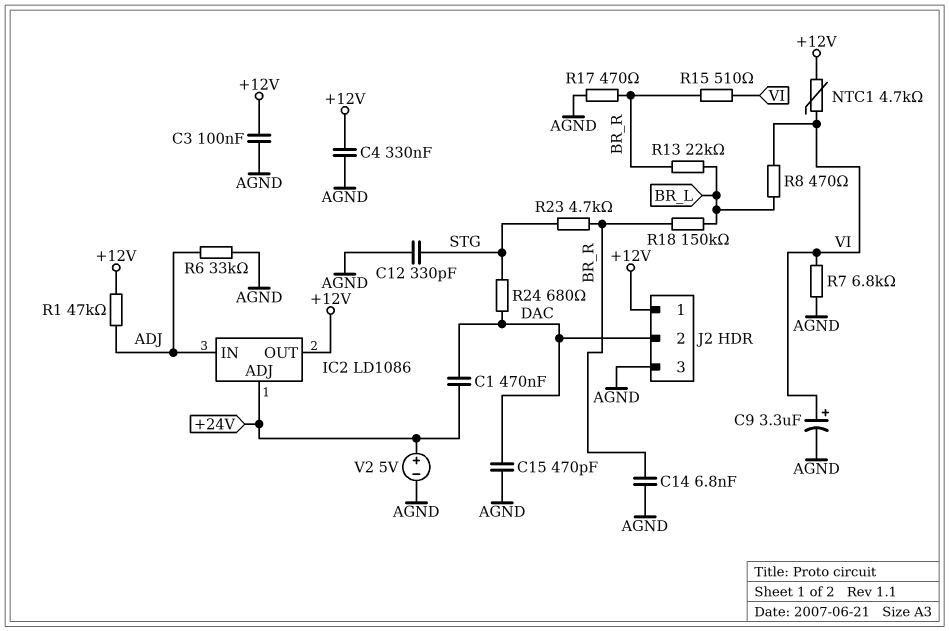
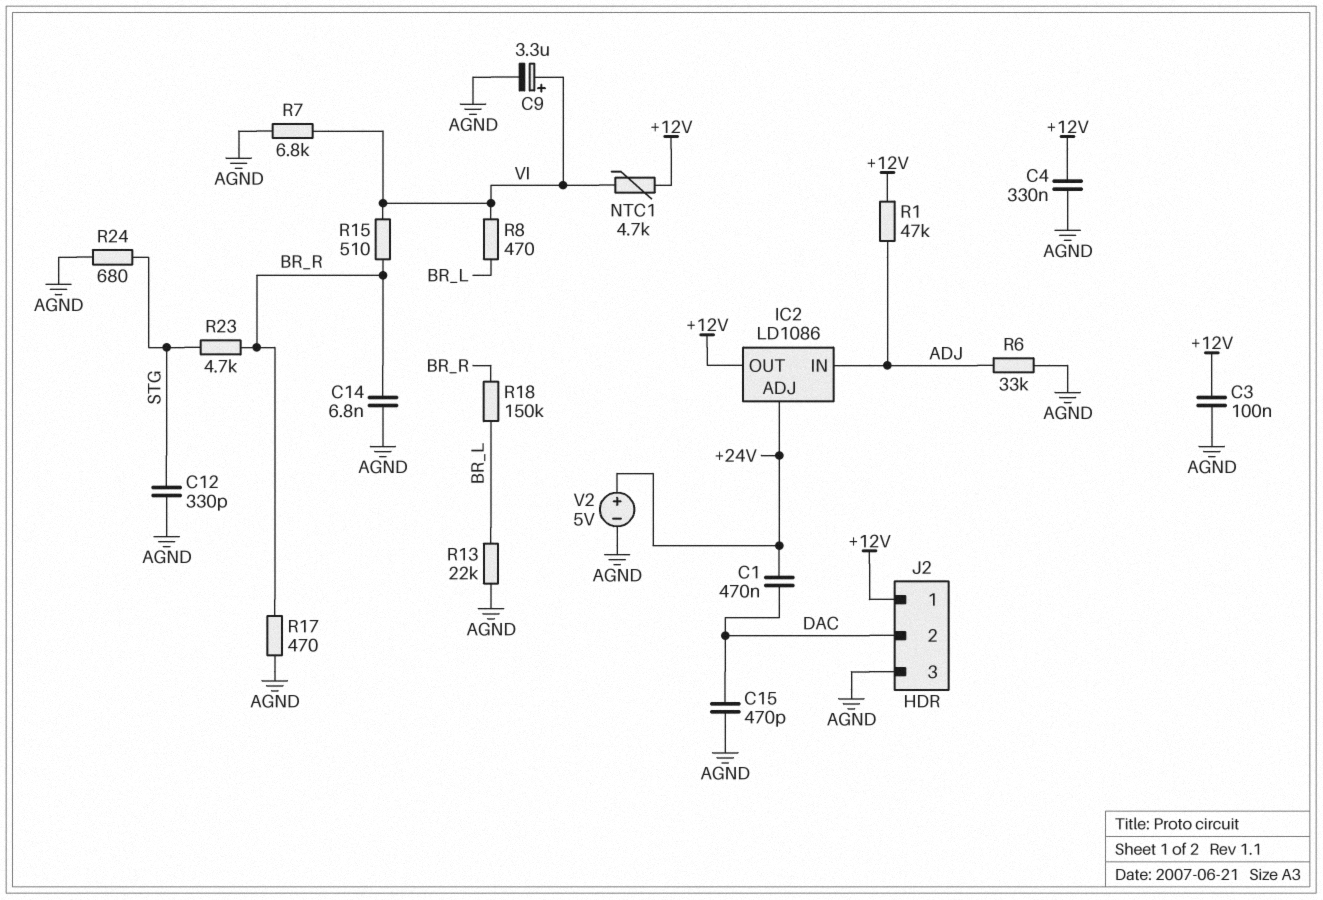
R13: 22k (BR_L, BR_R) -> 22k (AGND, BR_L)
R24: 680 (DAC, STG) -> 680 (AGND, STG)

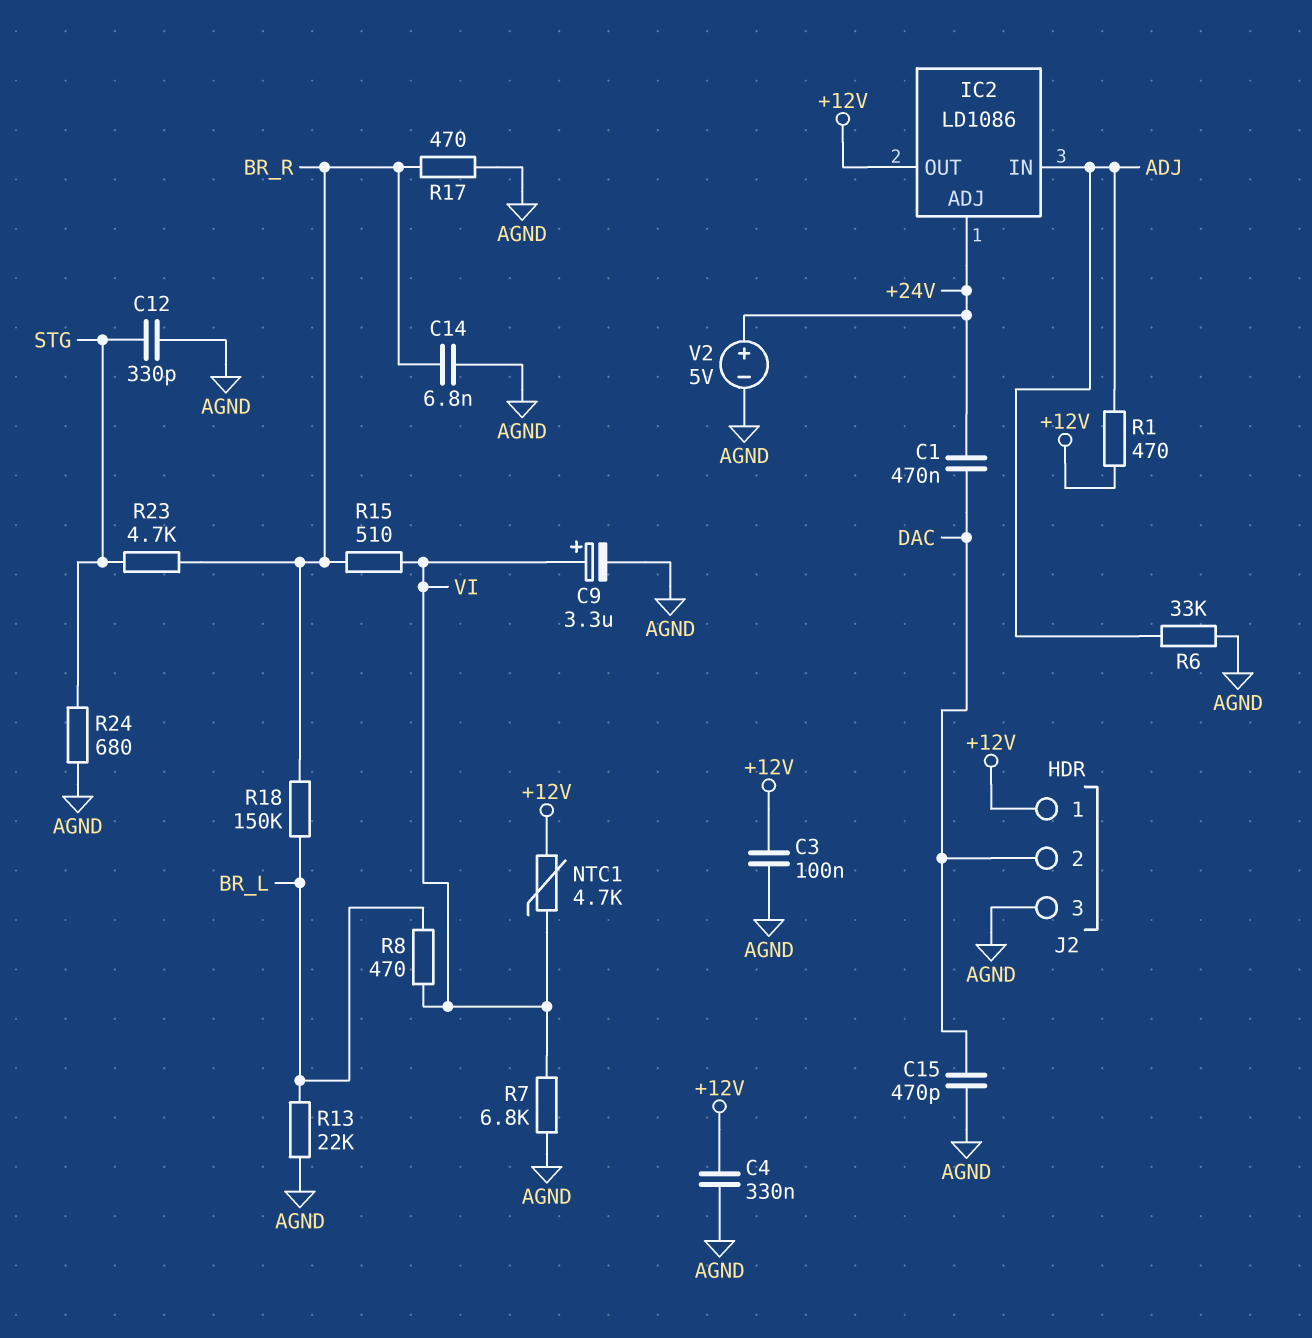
R1: 47k (+12V, ADJ) -> 470 (+12V, ADJ)

